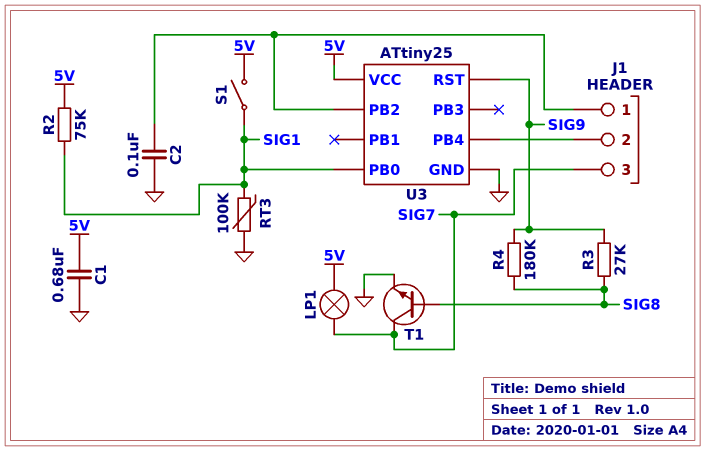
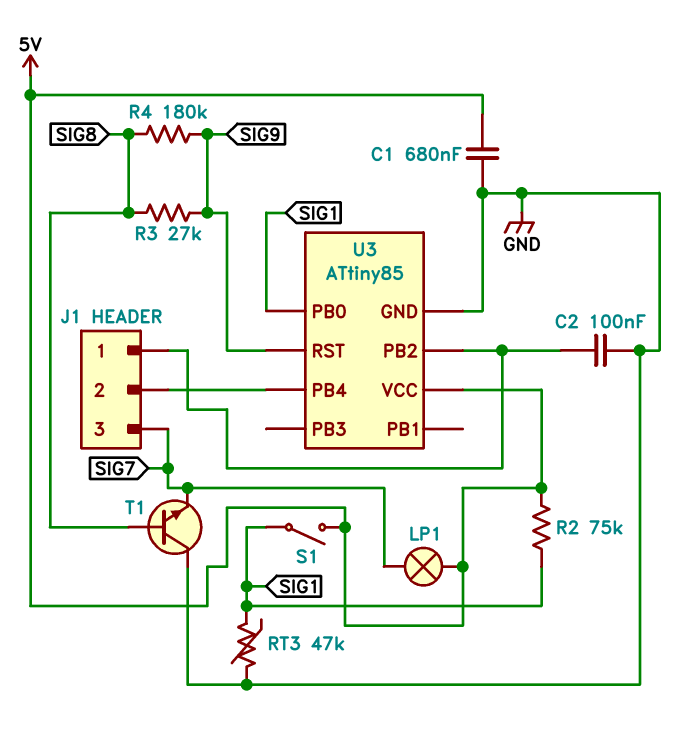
RT3: 100k (GND, SIG1) -> 47k (GND, SIG1)
T1: NPN (B SIG8, C SIG7, E GND) -> NPN (B SIG8, C GND, E SIG7)
U3: ATtiny25 -> ATtiny85

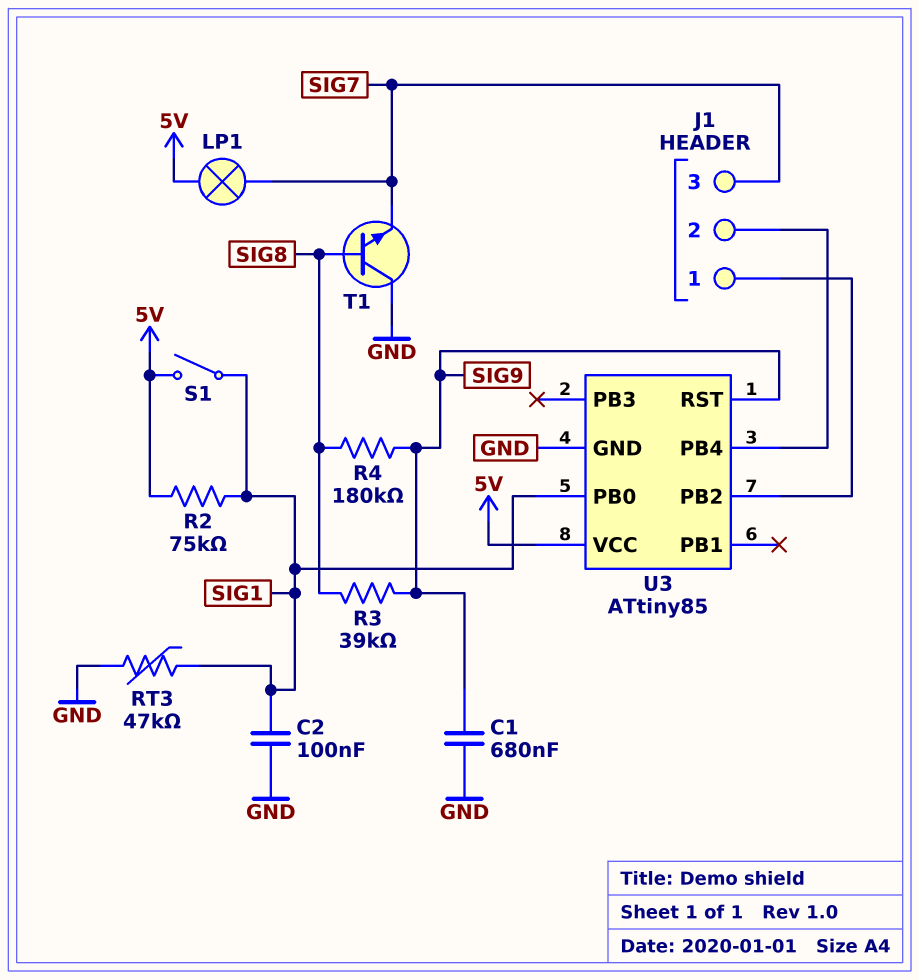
C1: 680nF (5V, GND) -> 680nF (GND, SIG9)
C2: 100nF (GND, J1/1) -> 100nF (GND, SIG1)
R3: 27k (SIG8, SIG9) -> 39k (SIG8, SIG9)

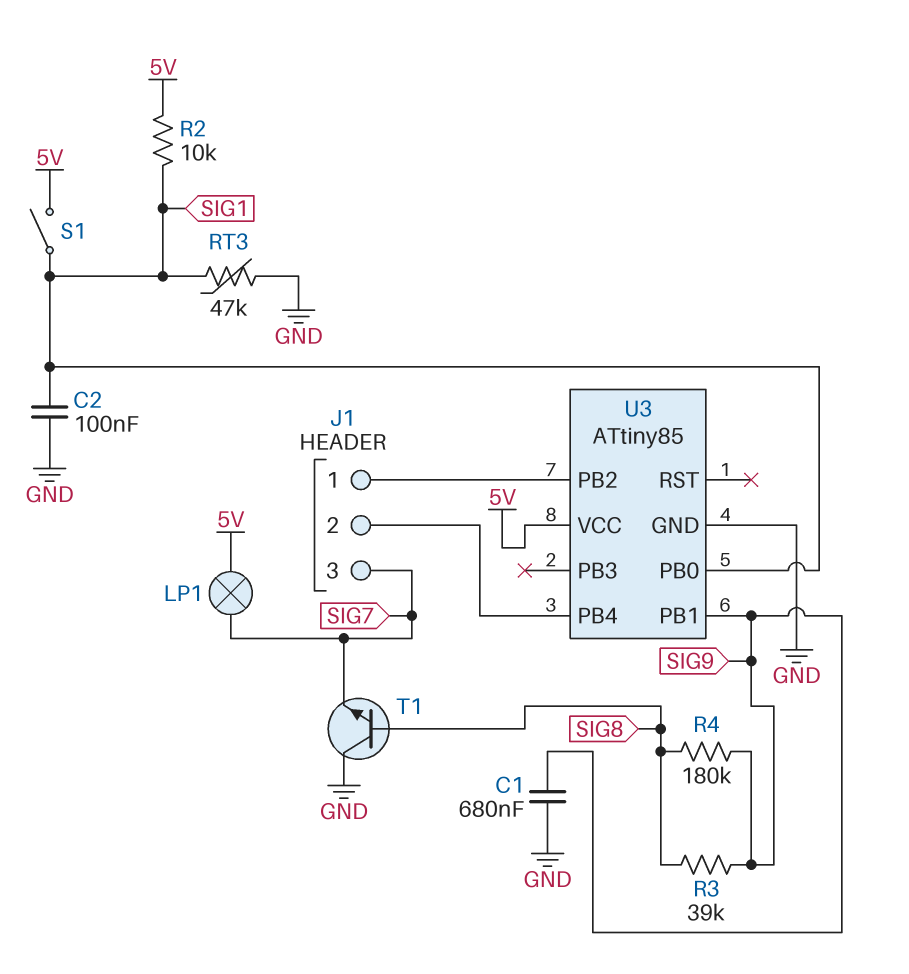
R2: 75k (5V, SIG1) -> 10k (5V, SIG1)
U3 pin PB1: none -> SIG9
U3 pin RST: SIG9 -> none

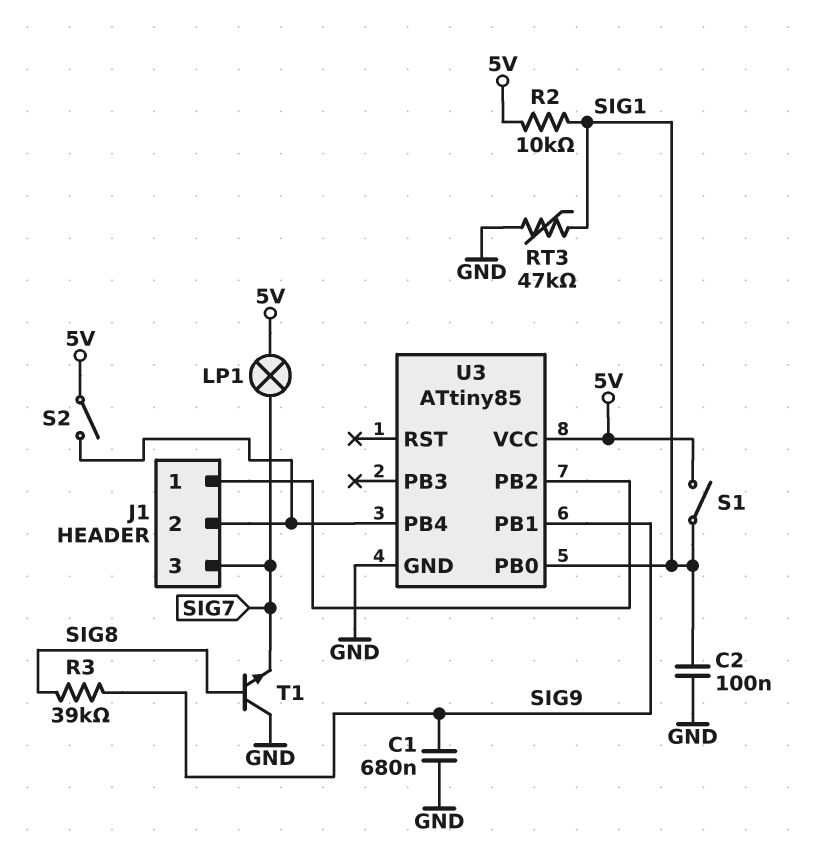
R4: 180k (SIG8, SIG9) -> none
S2: none -> switch (5V, J1/2)

